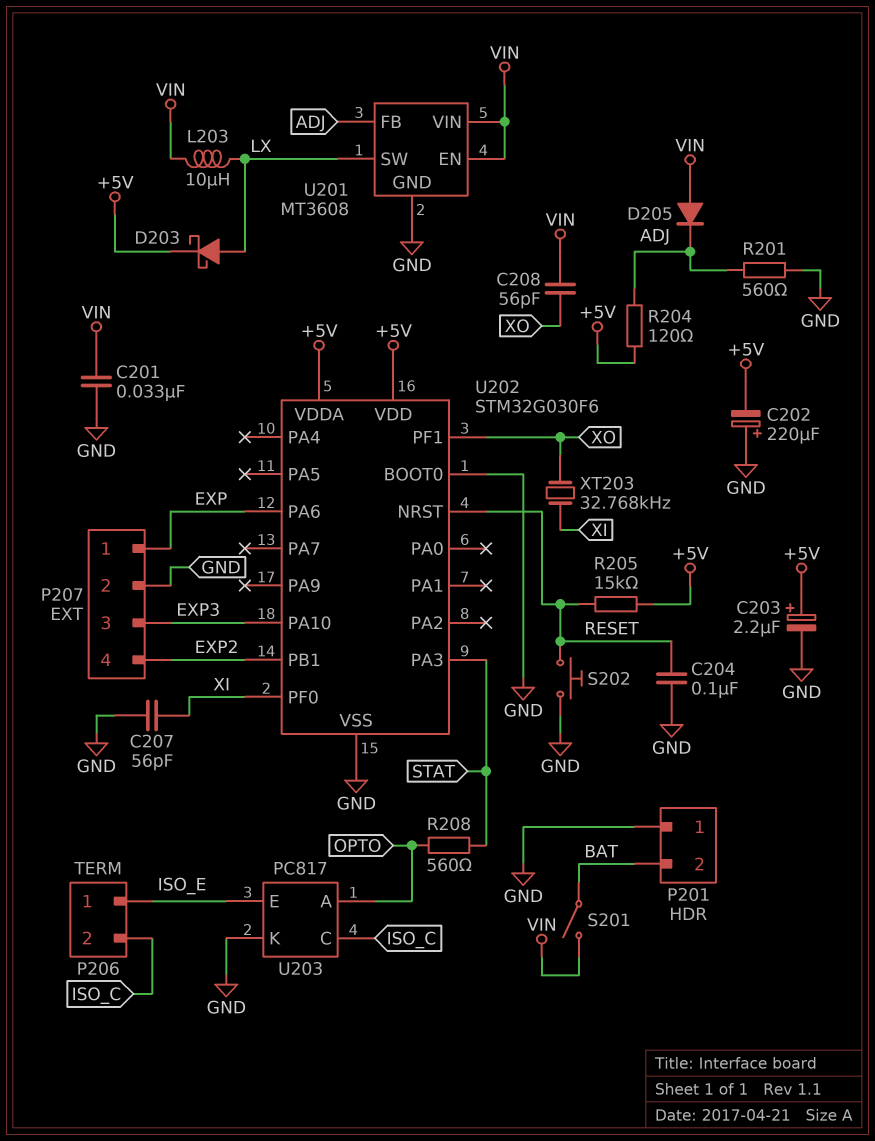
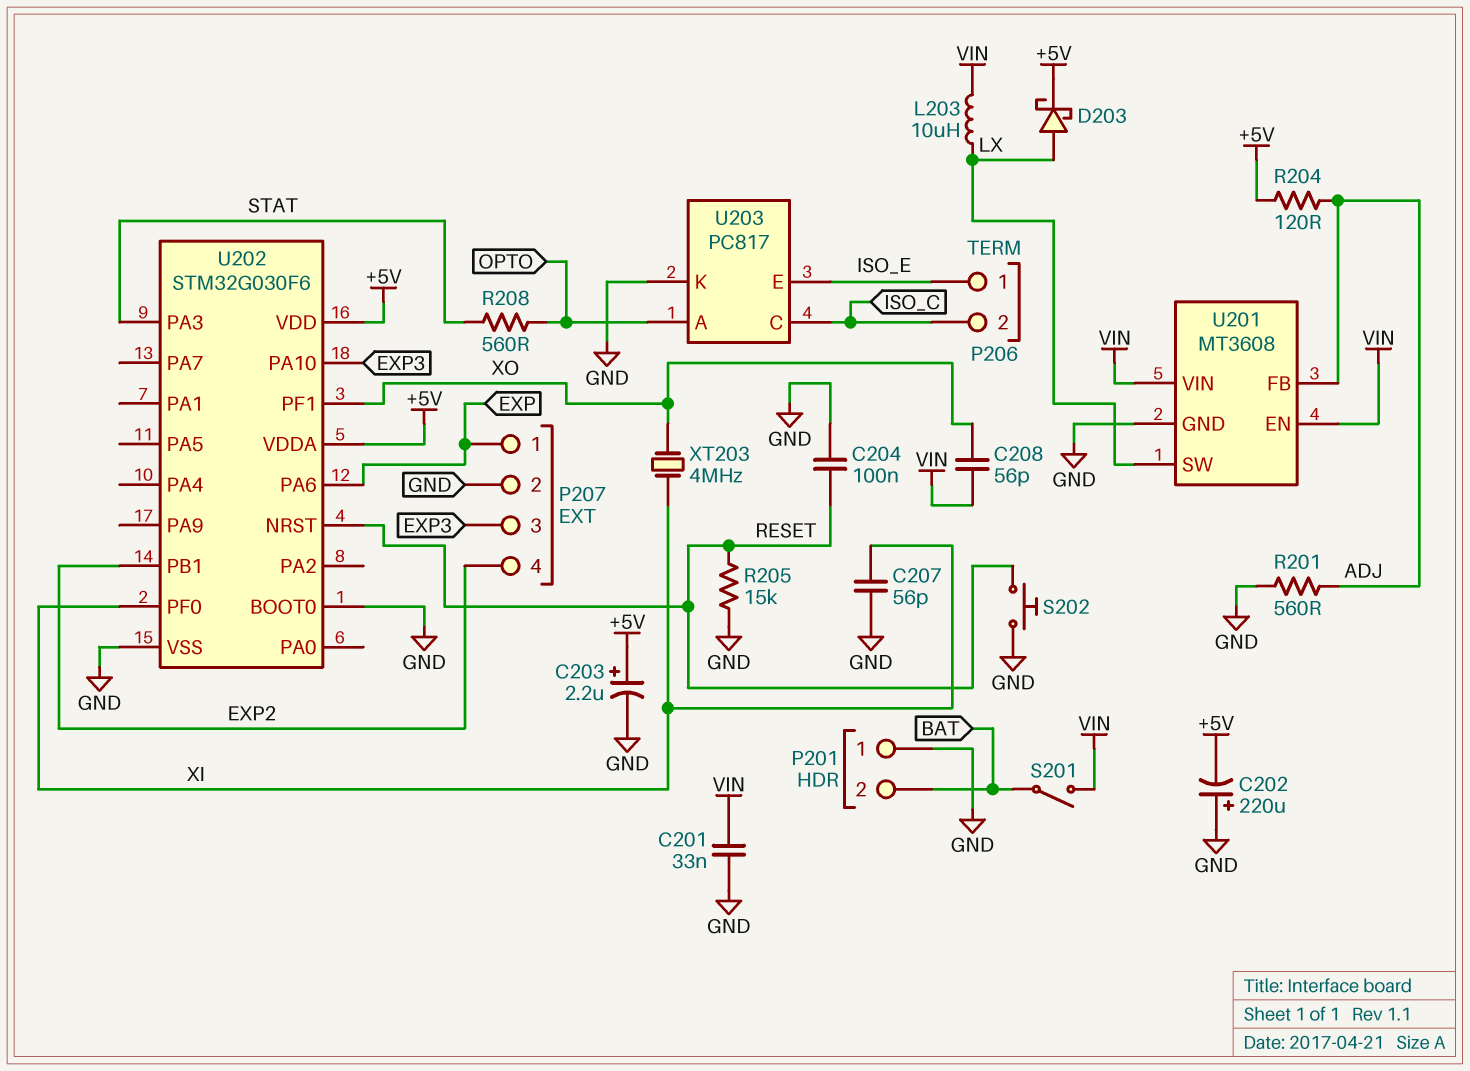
D205: diode (A VIN, K ADJ) -> none
R205: 15k (+5V, RESET) -> 15k (GND, RESET)
XT203: 32.768kHz (XI, XO) -> 4MHz (XI, XO)

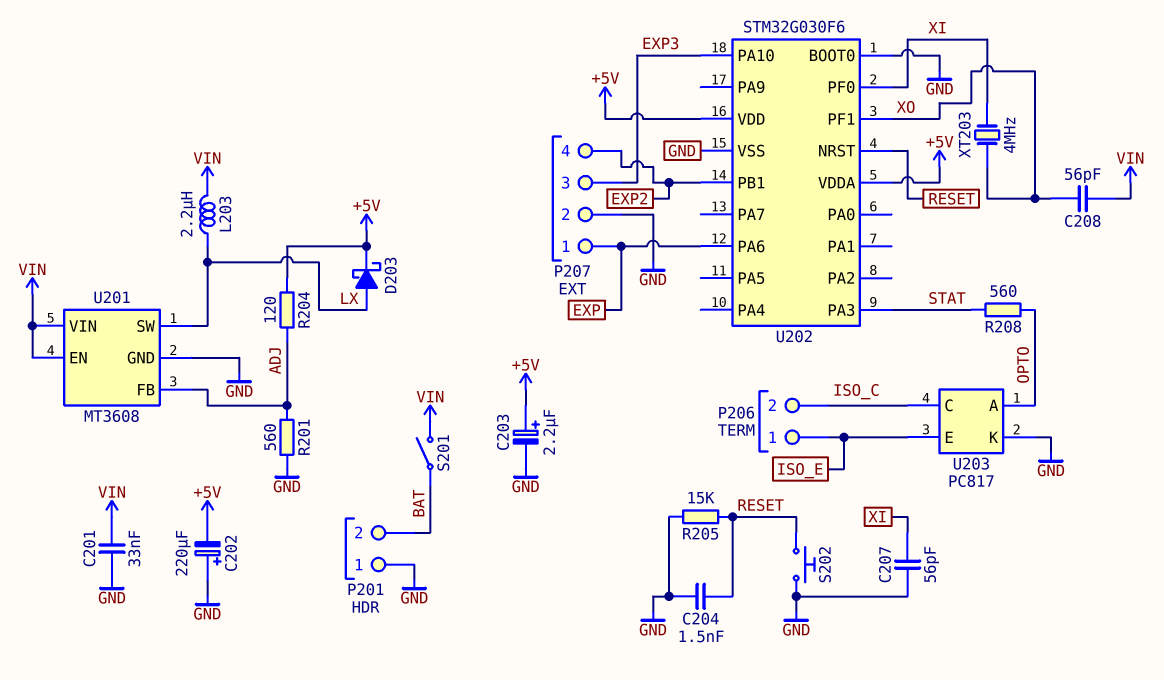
C204: 100nF (GND, RESET) -> 1.5nF (GND, RESET)
L203: 10uH (LX, VIN) -> 2.2uH (LX, VIN)

